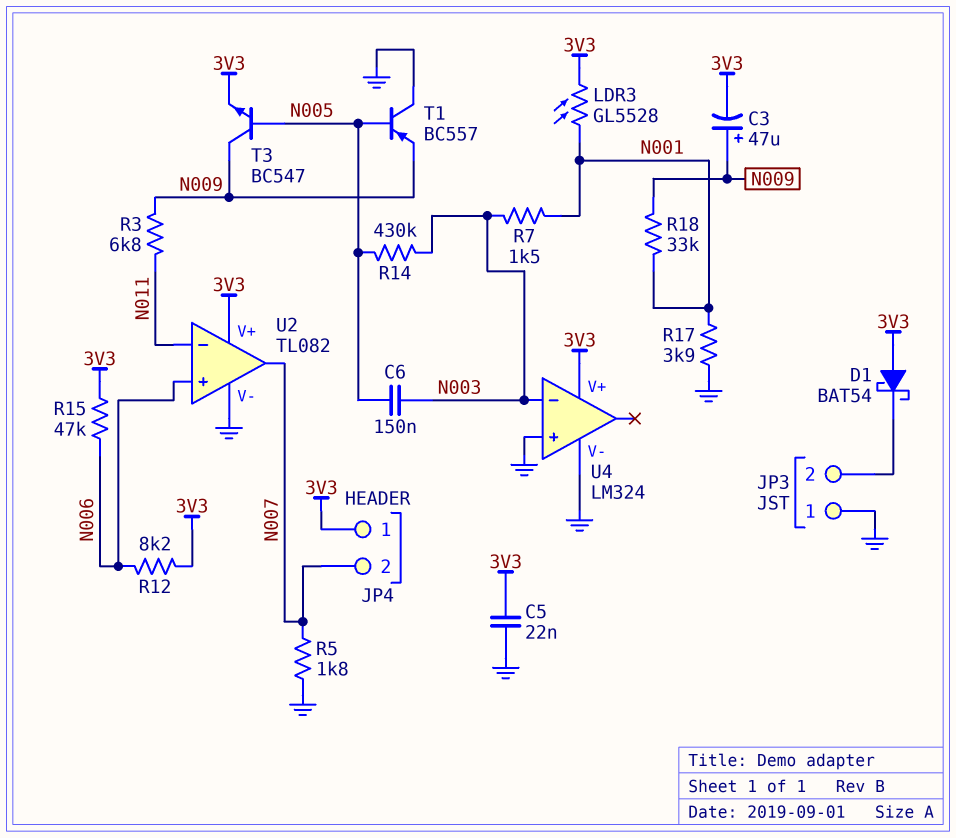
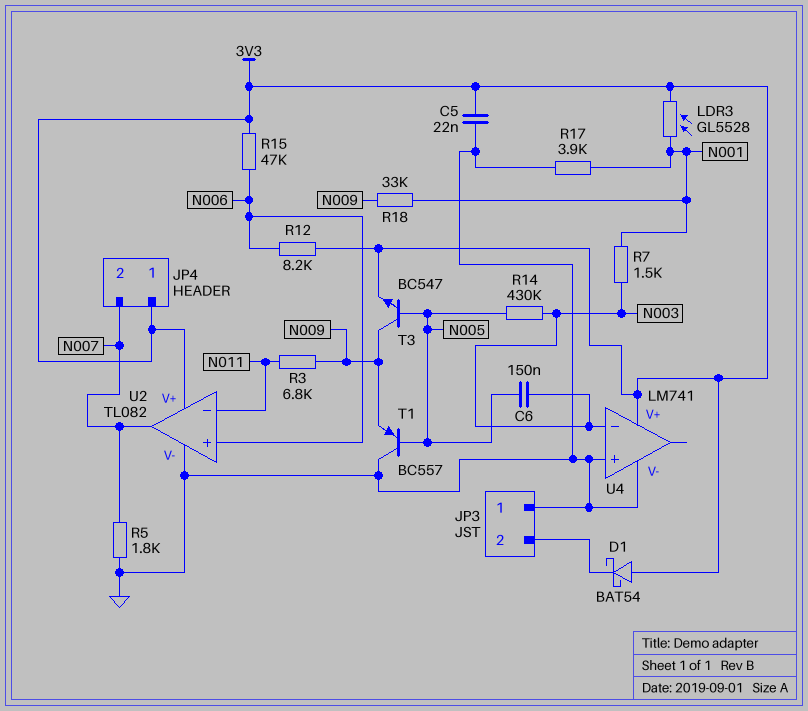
C3: 47uF (plus N009, minus 3V3) -> none
U4: LM324 -> LM741

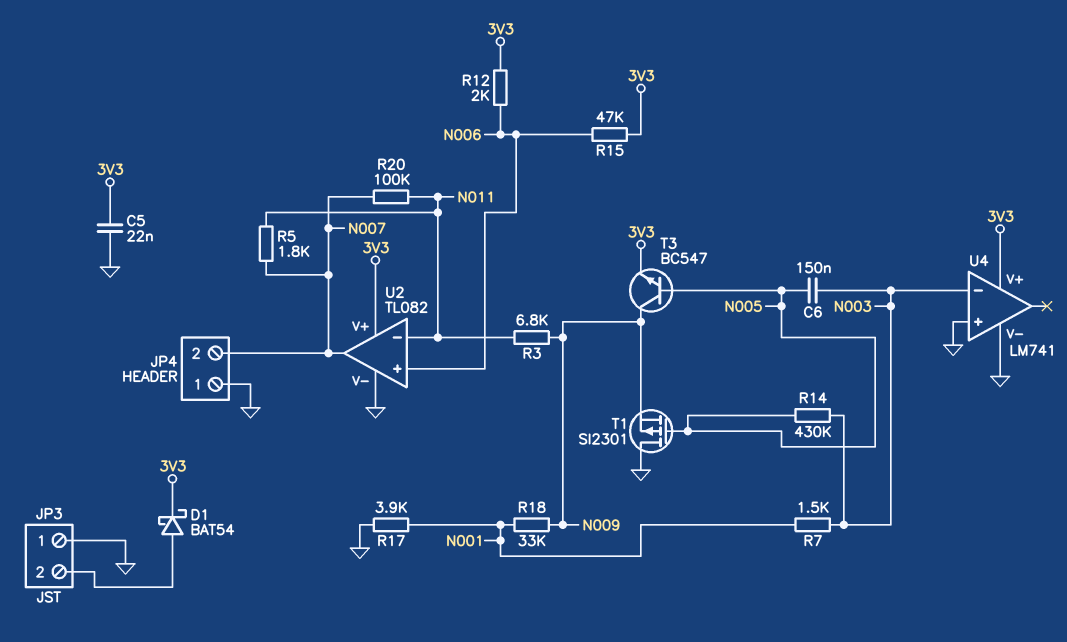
D1: schottky BAT54 (A 3V3, K JP3/2) -> schottky BAT54 (A JP3/2, K 3V3)
JP4 pin 1: 3V3 -> GND
LDR3: GL5528 (3V3, N001) -> none
R5: 1.8k (GND, N007) -> 1.8k (N007, N011)
R12: 8.2k (3V3, N006) -> 2k (3V3, N006)
R20: none -> 100k (N007, N011)
T1: PNP BC557 (B N005, C GND, E N009) -> PMOS SI2301 (G N005, D GND, S N009)

